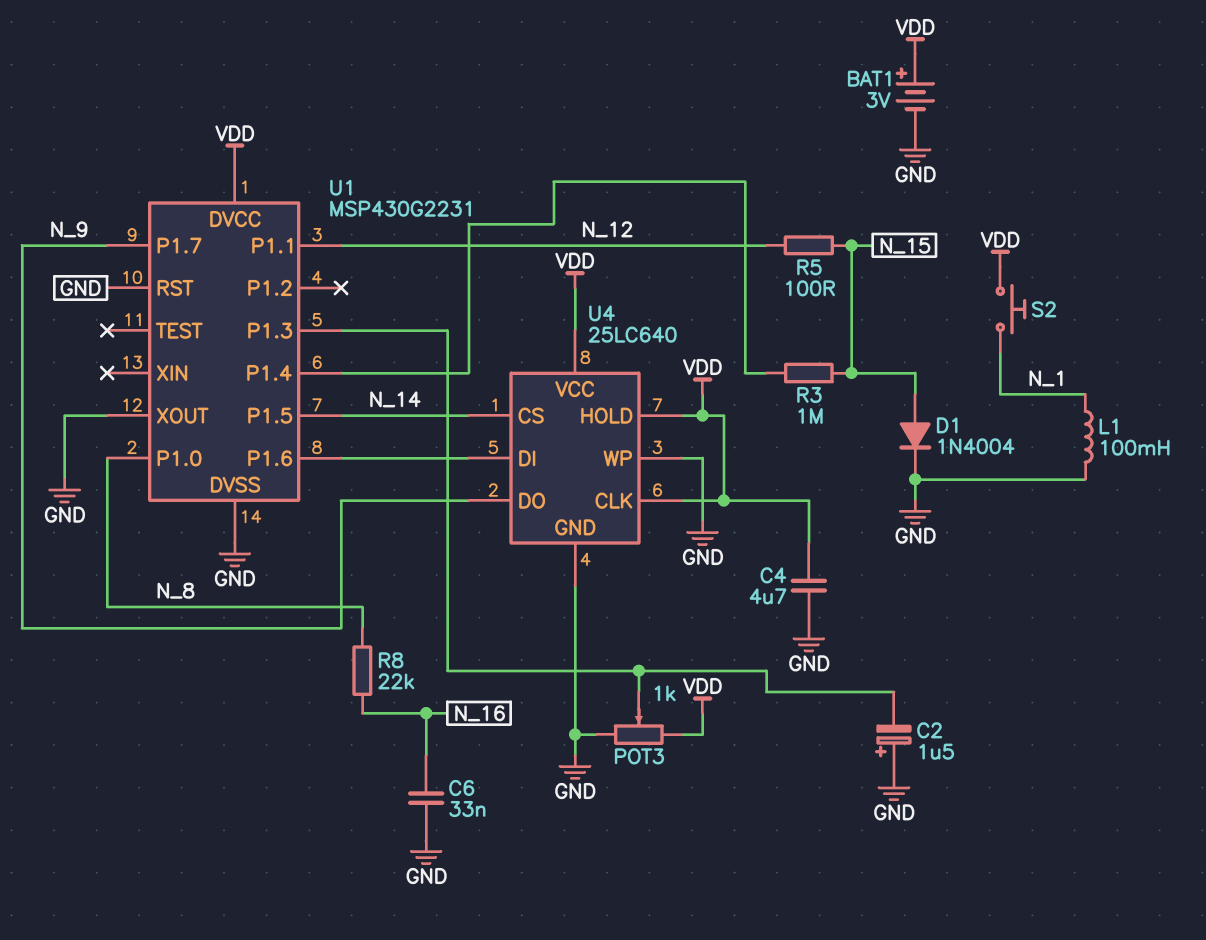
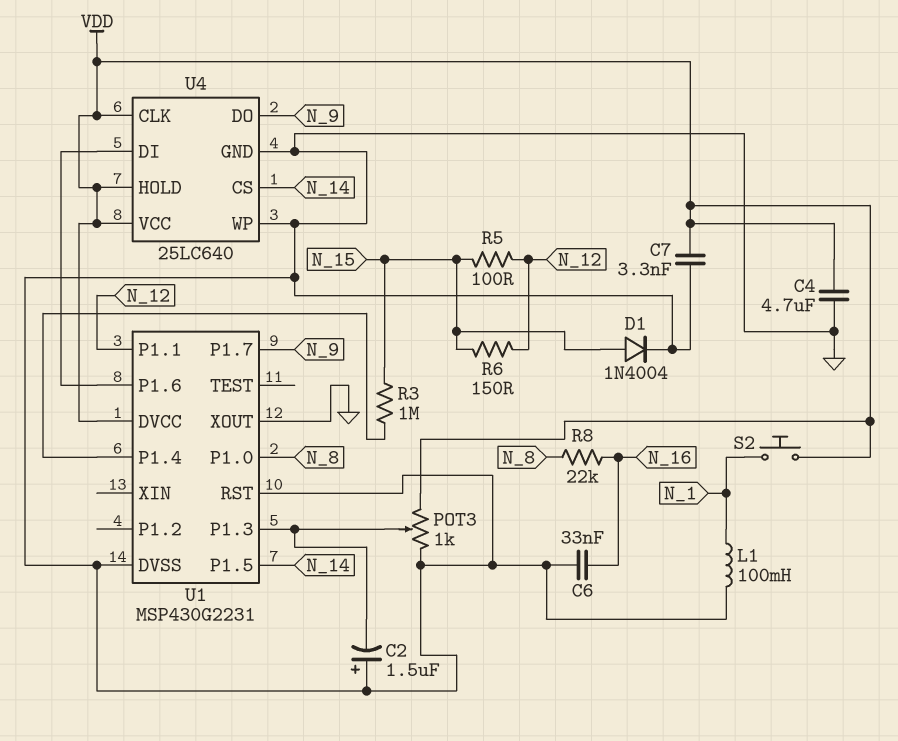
BAT1: 3V (plus VDD, minus GND) -> none
C7: none -> 3.3nF (GND, VDD)
R6: none -> 150 (N_12, N_15)

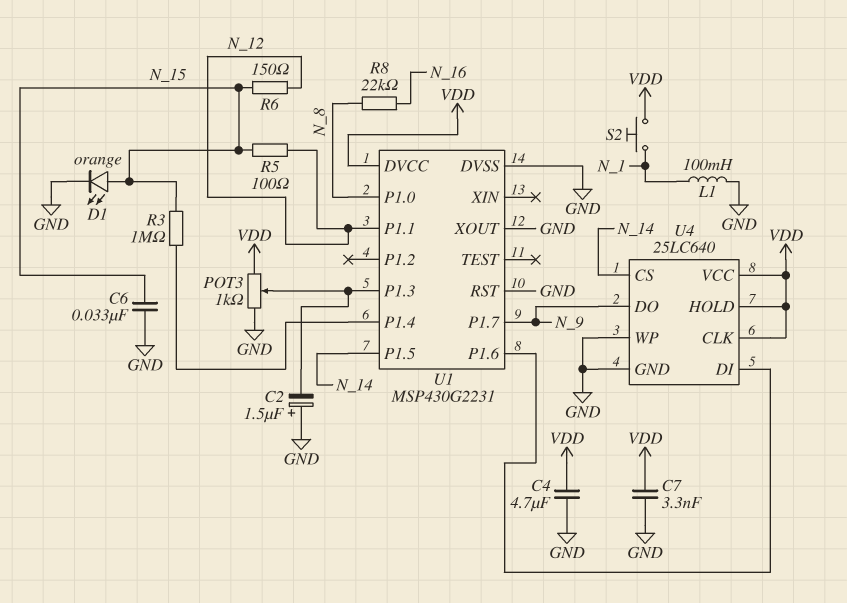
C6: 33nF (GND, N_16) -> 33nF (GND, N_15)
D1: diode 1N4004 (A N_15, K GND) -> LED orange (A N_15, K GND)

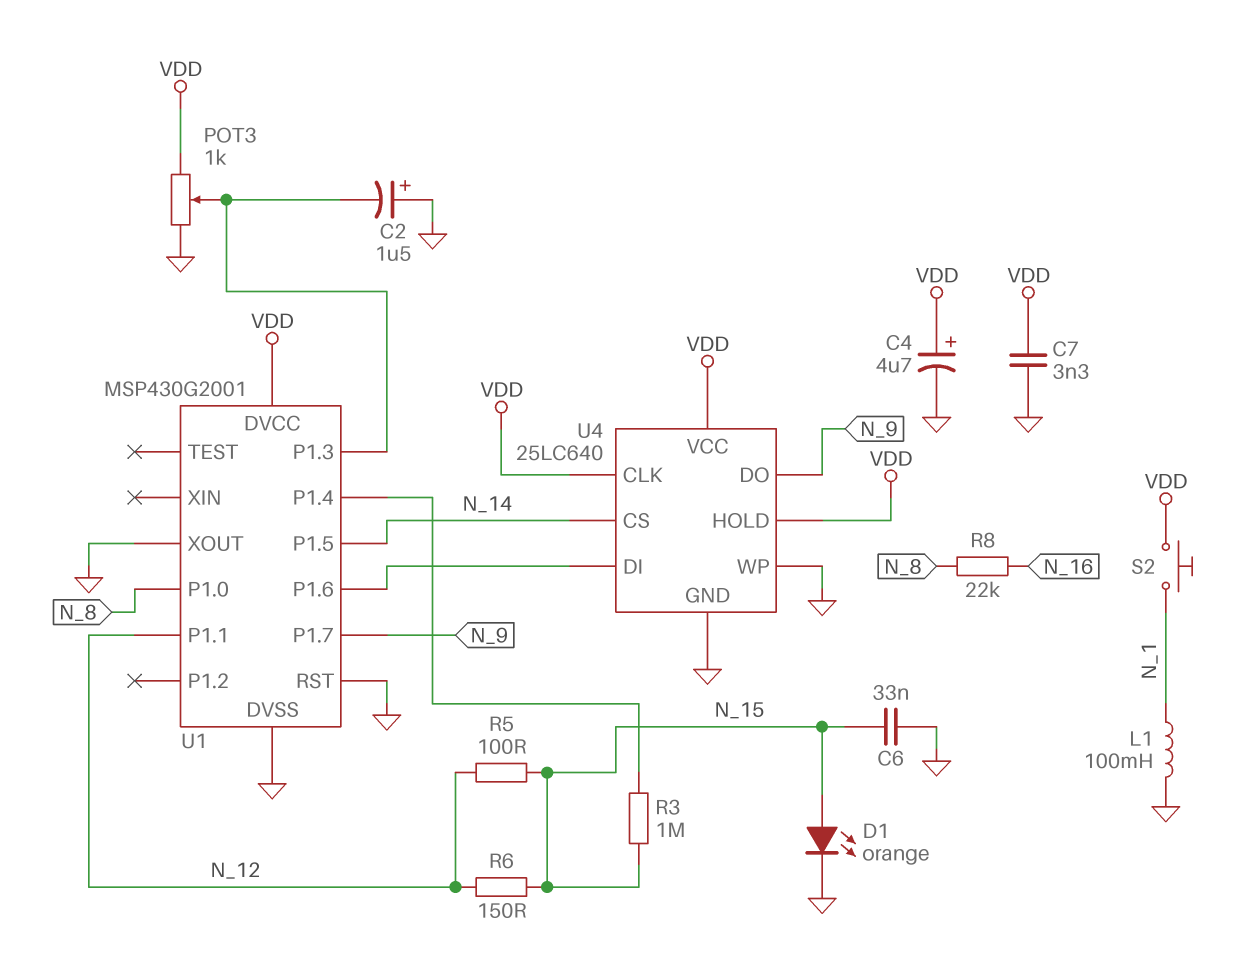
C4: 4.7uF (GND, VDD) -> 4.7uF (plus VDD, minus GND)
U1: MSP430G2231 -> MSP430G2001

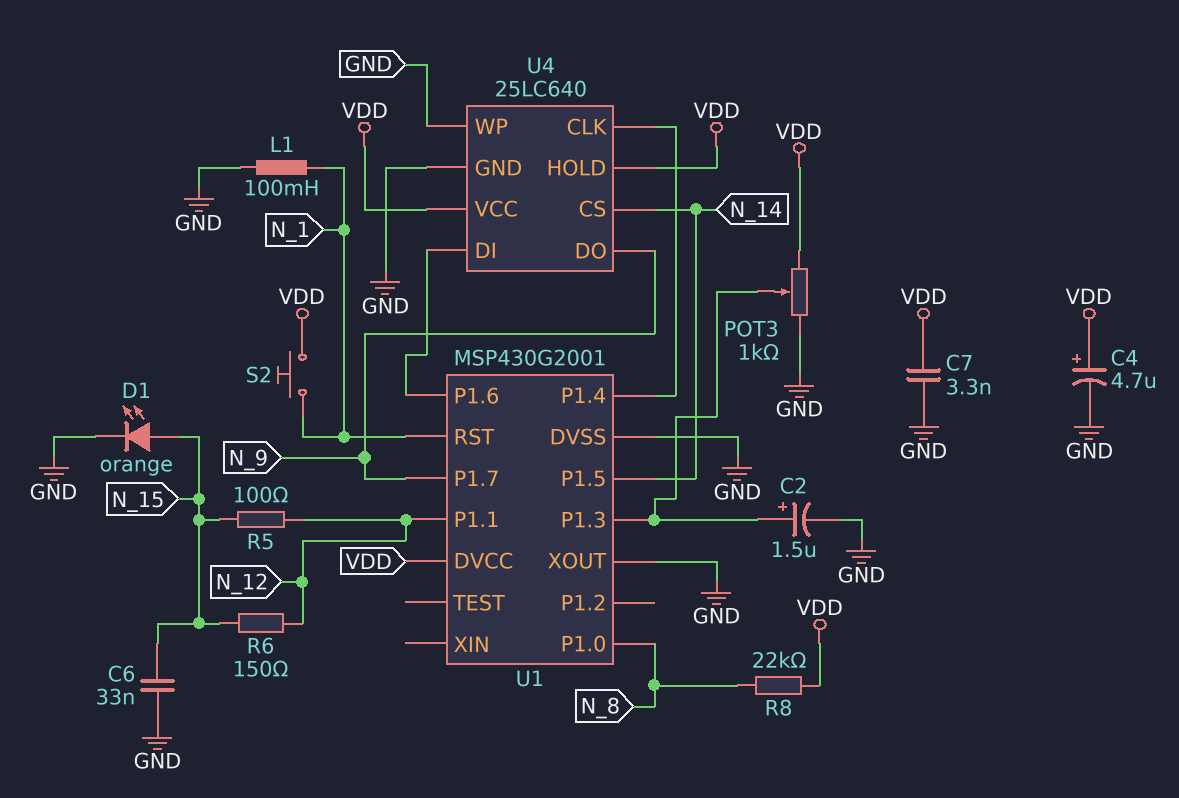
C2: 1.5uF (plus GND, minus U1/P1.3) -> 1.5uF (plus U1/P1.3, minus GND)
R3: 1M (N_15, U1/P1.4) -> none
R8: 22k (N_8, N_16) -> 22k (N_8, VDD)
U1 pin RST: GND -> N_1
U4 pin CLK: VDD -> U1/P1.4

